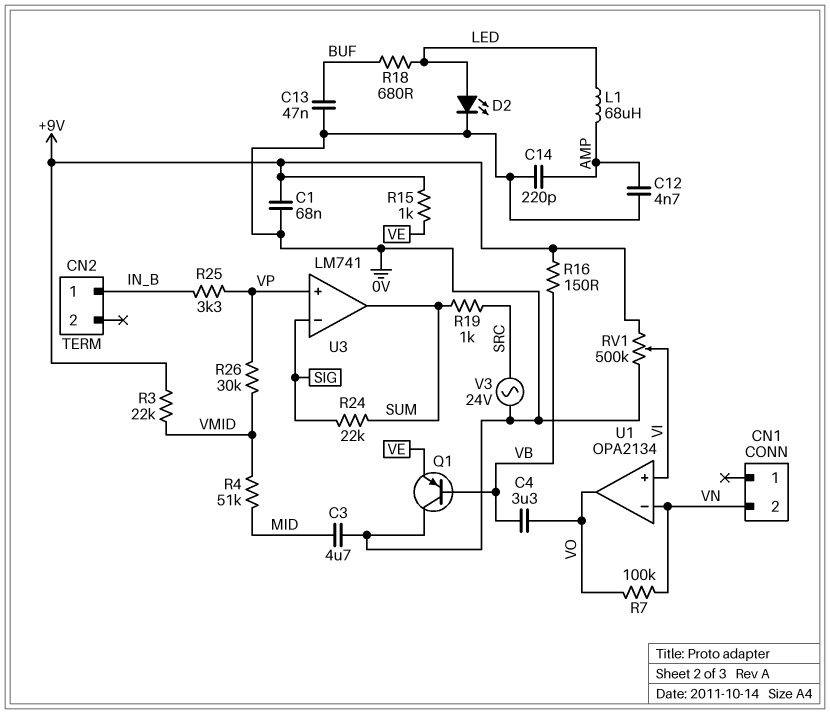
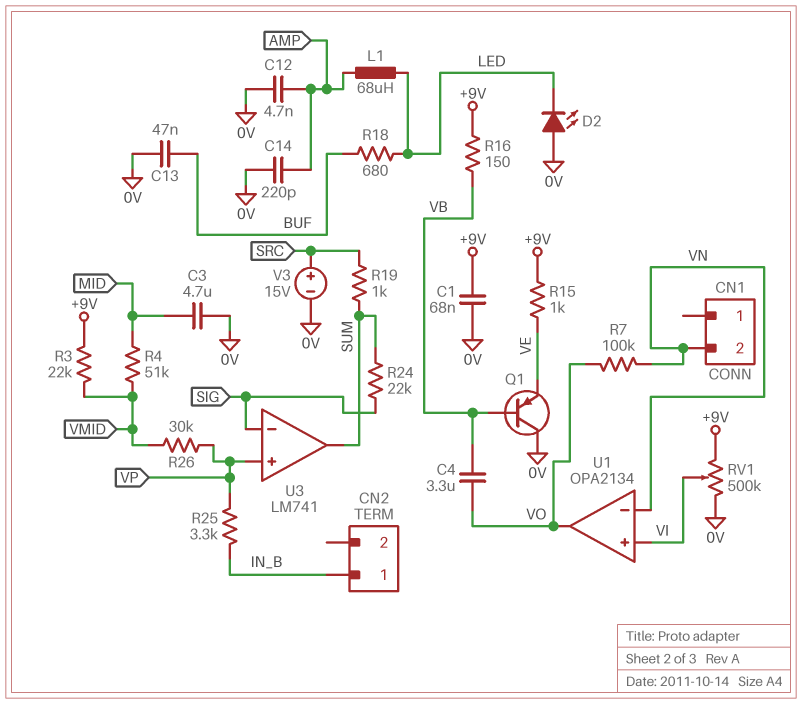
D2: LED (A LED, K 0V) -> LED (A 0V, K LED)
V3: AC 24V (0V, SRC) -> 15V (plus SRC, minus 0V)

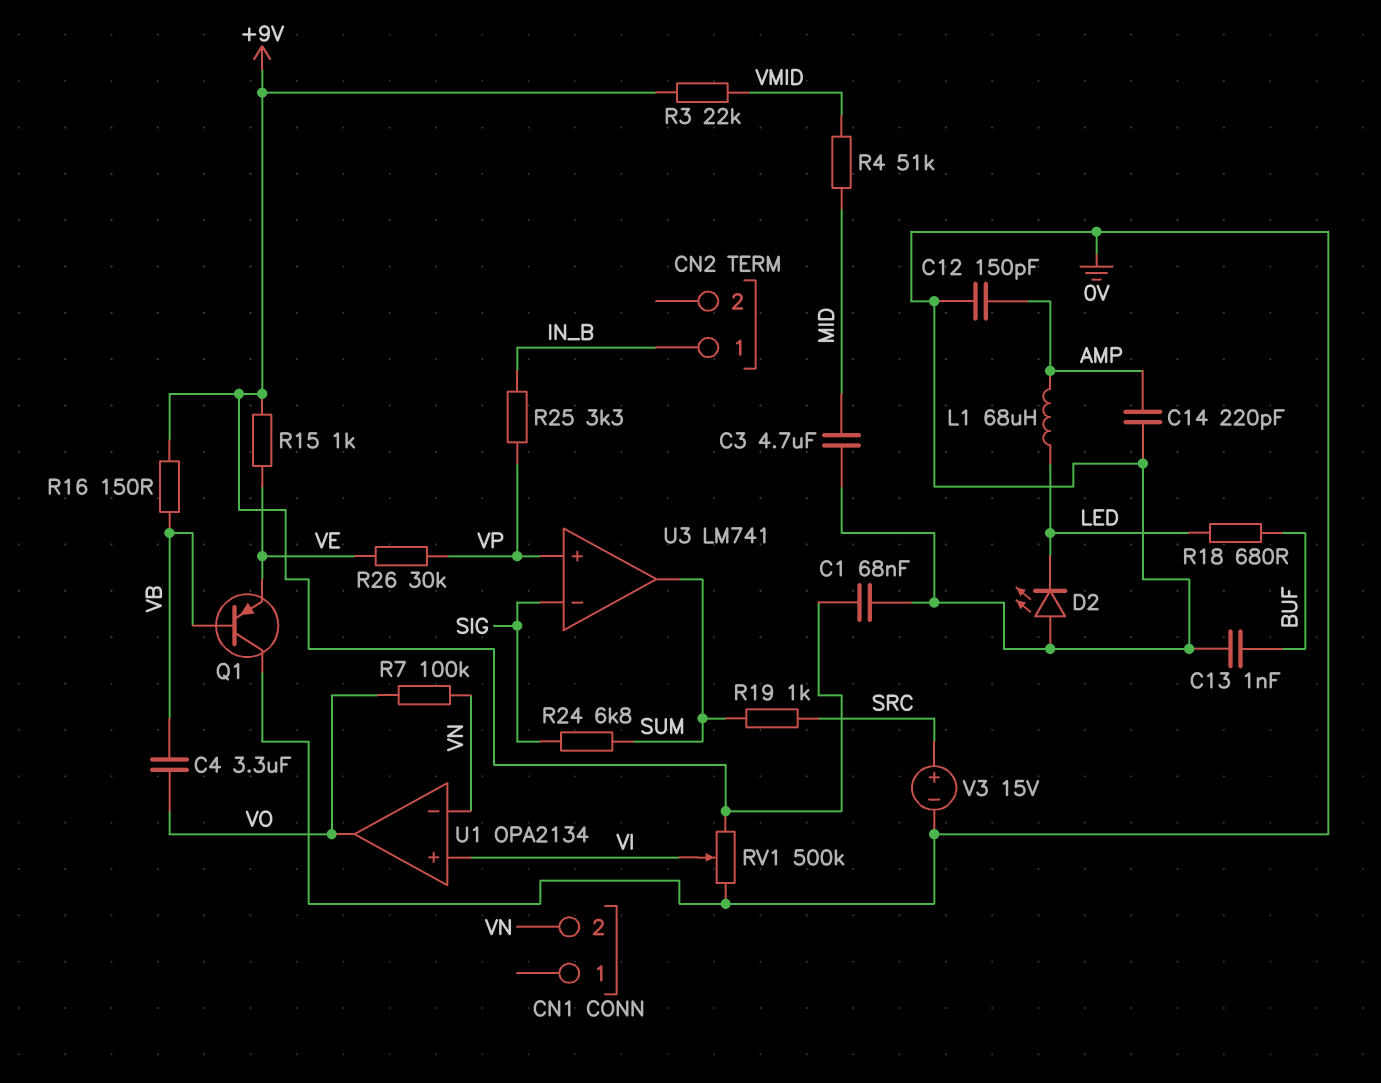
C12: 4.7nF (0V, AMP) -> 150pF (0V, AMP)
C13: 47nF (0V, BUF) -> 1nF (0V, BUF)
R24: 22k (SIG, SUM) -> 6.8k (SIG, SUM)
R26: 30k (VMID, VP) -> 30k (VE, VP)

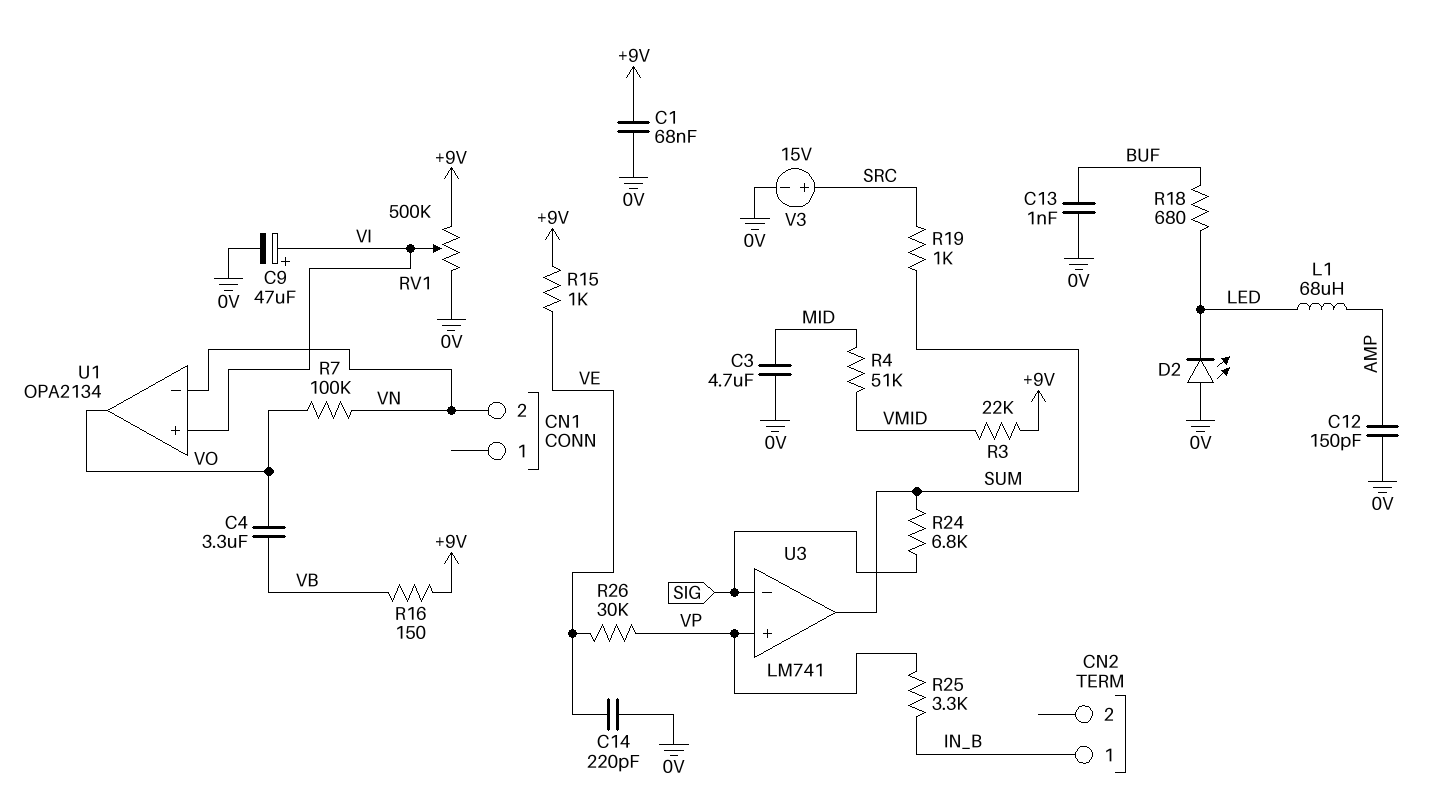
C9: none -> 47uF (plus VI, minus 0V)
C14: 220pF (0V, AMP) -> 220pF (0V, VE)
Q1: PNP (B VB, C 0V, E VE) -> none

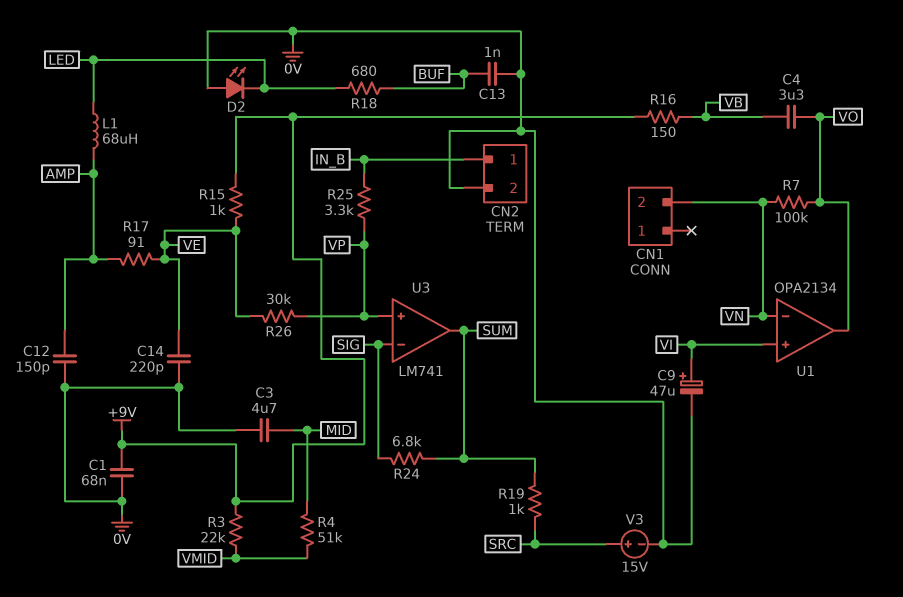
CN2 pin 2: none -> 0V
R17: none -> 91 (AMP, VE)
RV1: 500k (+9V, 0V, wiper VI) -> none

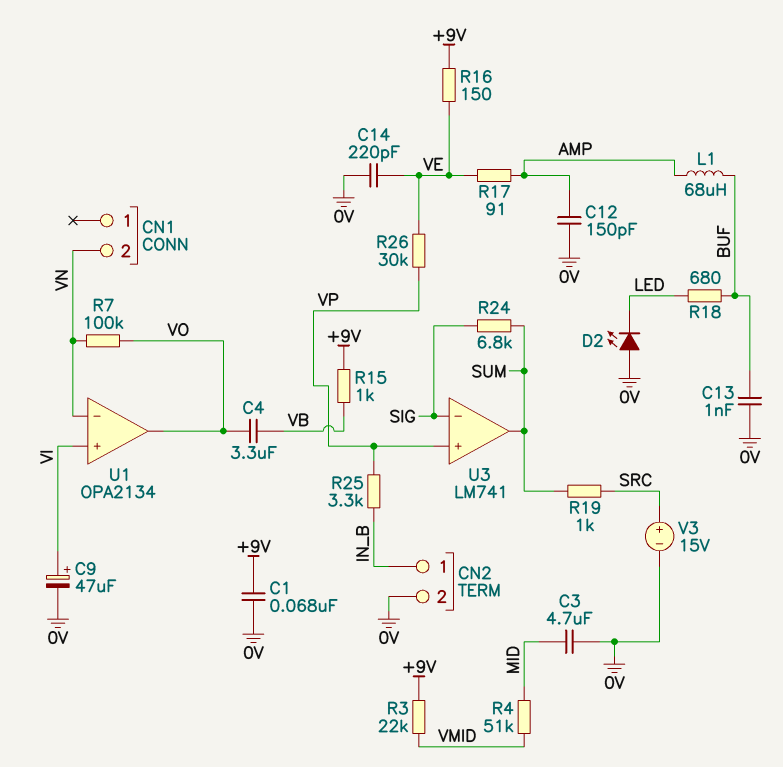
L1: 68uH (AMP, LED) -> 68uH (AMP, BUF)
R15: 1k (+9V, VE) -> 1k (+9V, VB)
R16: 150 (+9V, VB) -> 150 (+9V, VE)

